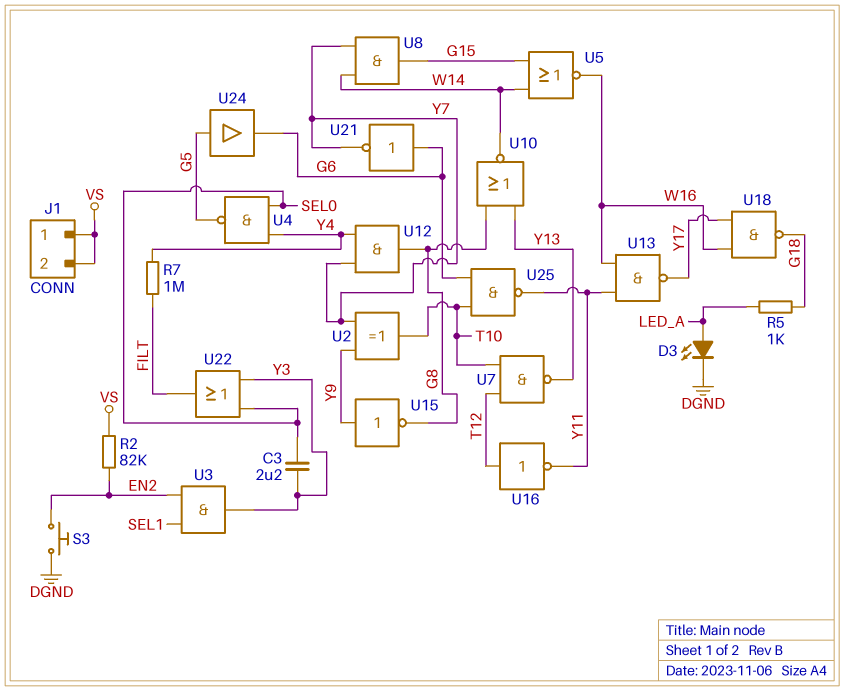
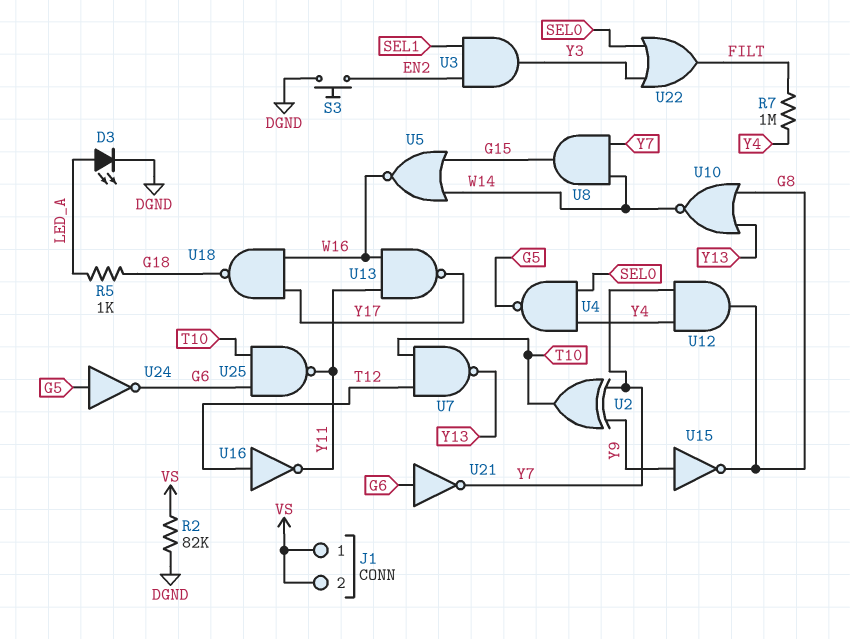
C3: 2.2uF (SEL0, Y3) -> none
R2: 82k (EN2, VS) -> 82k (DGND, VS)
U24: buffer (in G5, out G6) -> NOT (in G5, out G6)

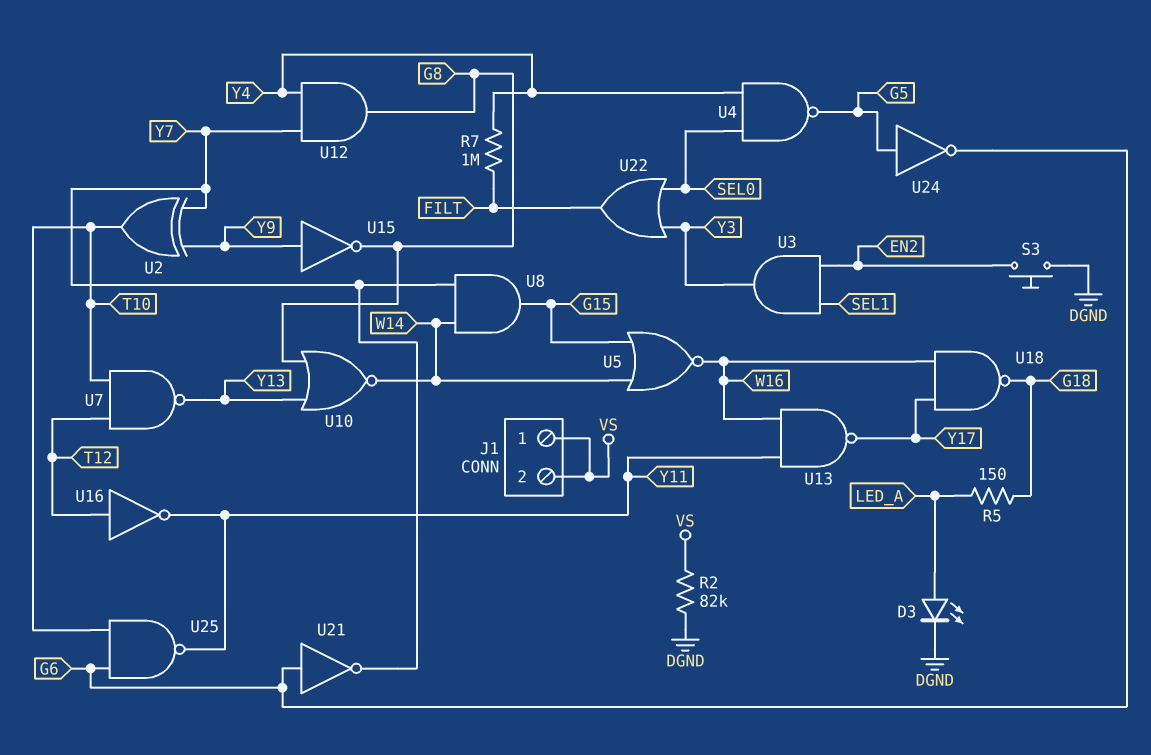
R5: 1k (G18, LED_A) -> 150 (G18, LED_A)

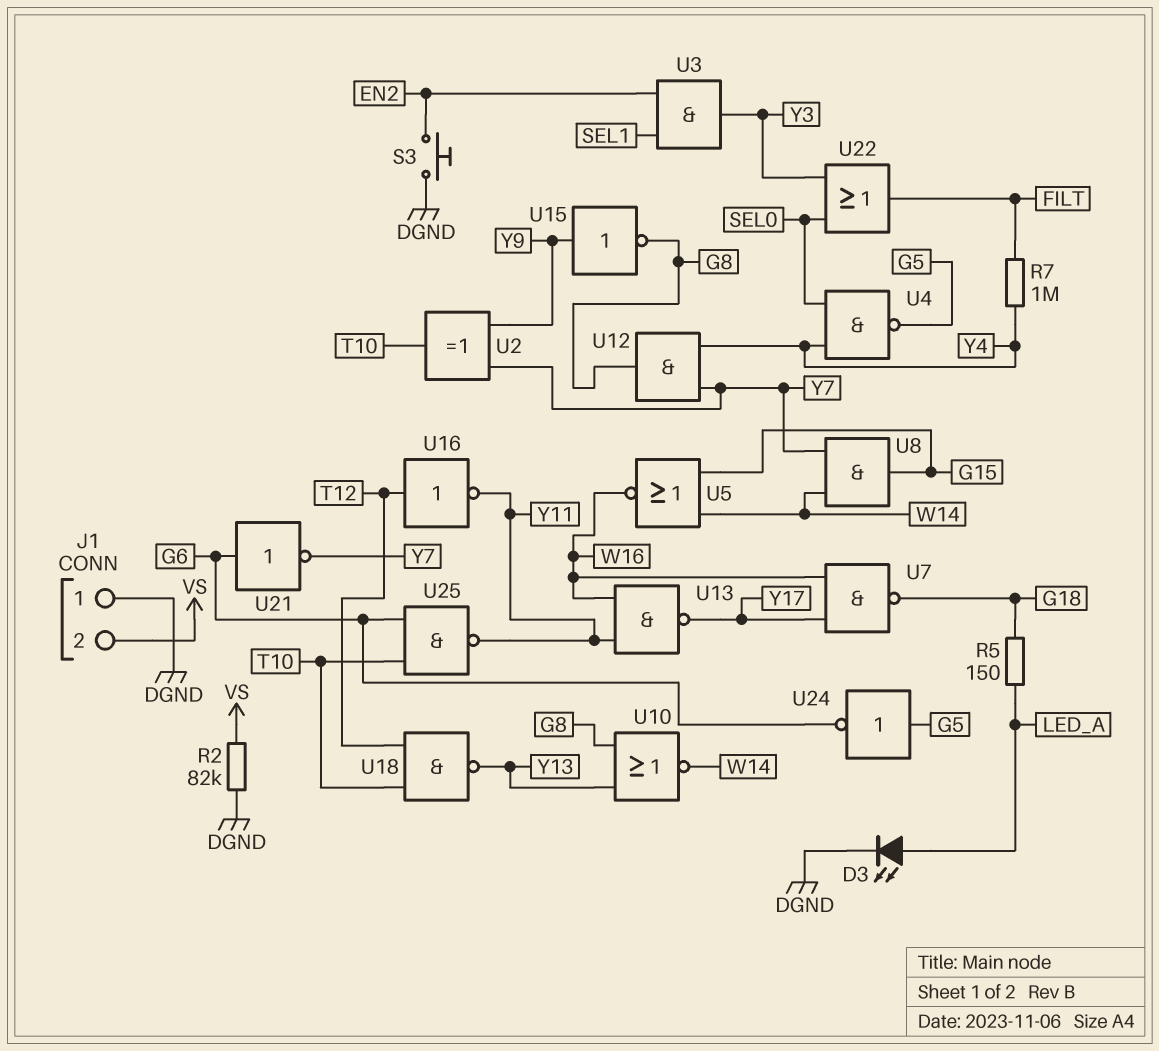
J1 pin 1: VS -> DGND
U7: NAND (in T10, in T12, out Y13) -> NAND (in W16, in Y17, out G18)
U18: NAND (in W16, in Y17, out G18) -> NAND (in T10, in T12, out Y13)

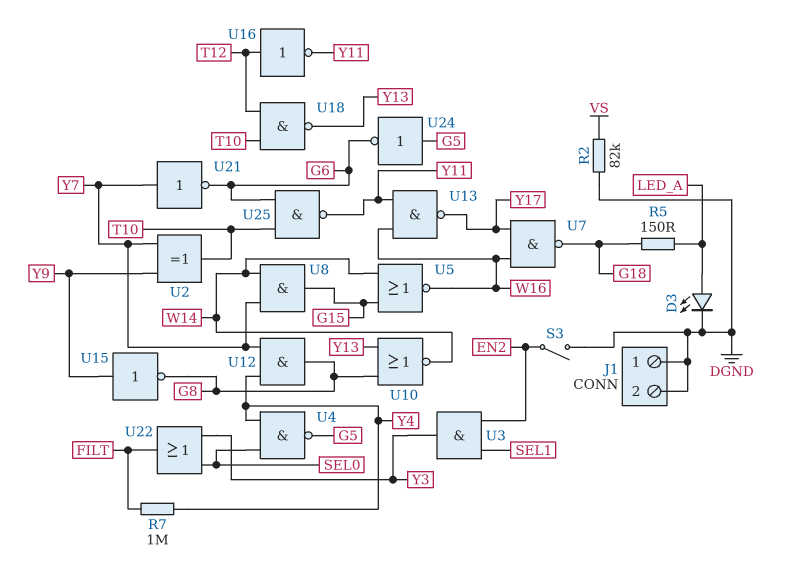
J1 pin 2: VS -> DGND
S3: button (DGND, EN2) -> switch (DGND, EN2)
U21: NOT (in G6, out Y7) -> NOT (in Y7, out G6)

